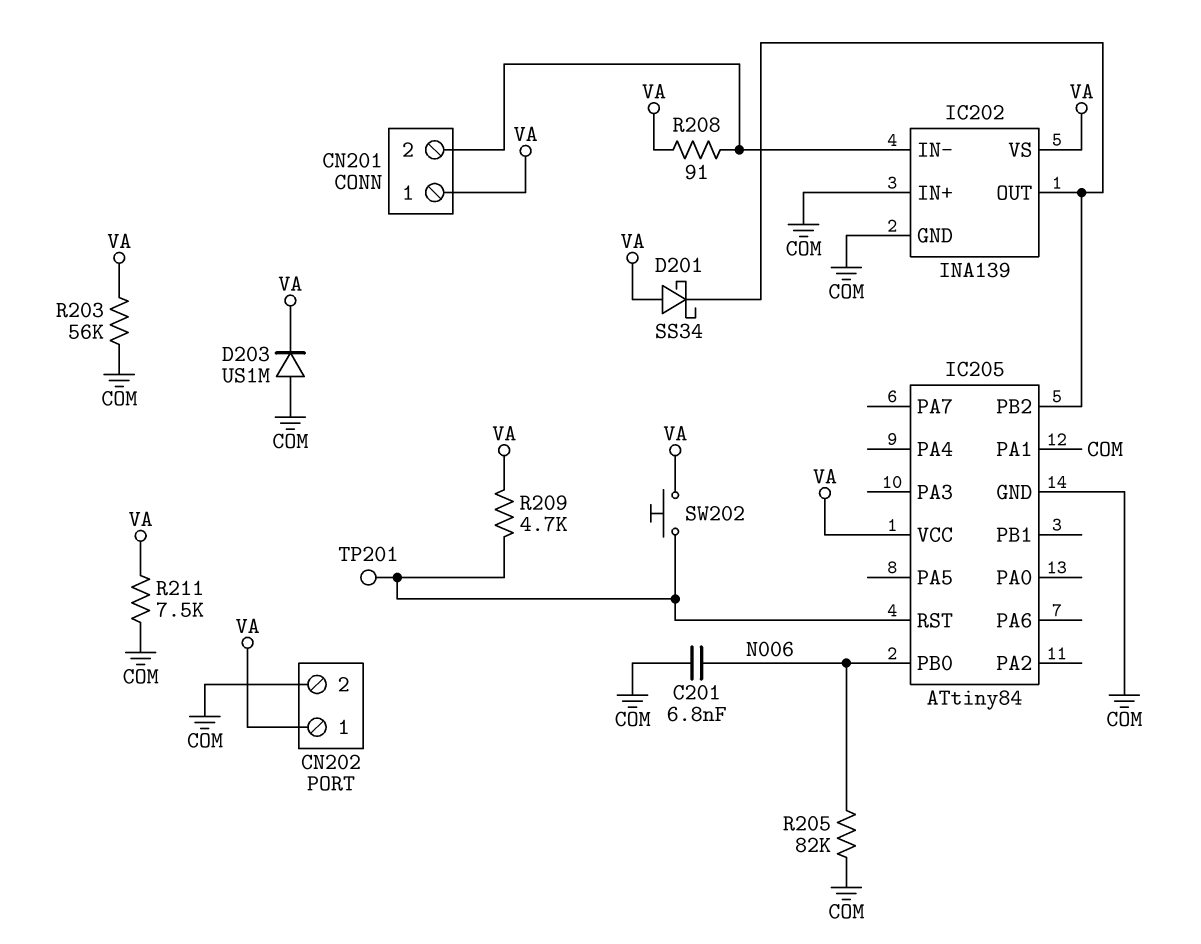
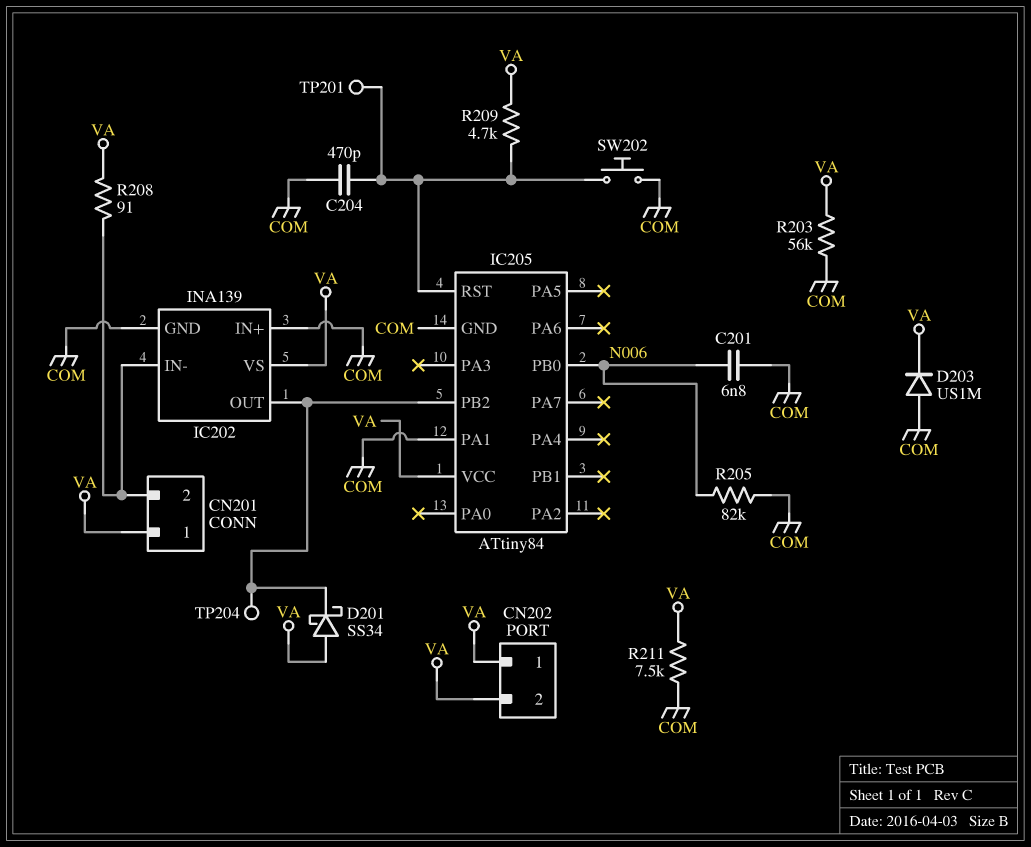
C204: none -> 470pF (COM, IC205/RST)
CN202 pin 2: COM -> VA
SW202: button (IC205/RST, VA) -> button (COM, IC205/RST)
TP204: none -> test point (IC202/OUT)

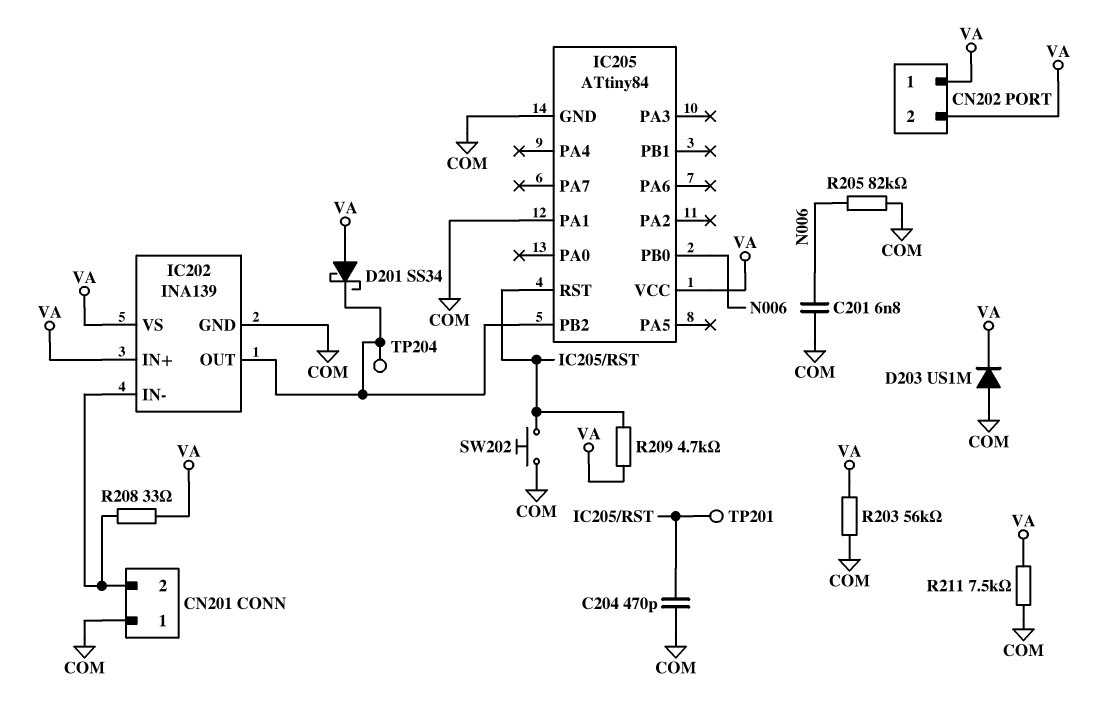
CN201 pin 1: VA -> COM
IC202 pin IN+: COM -> VA
R208: 91 (CN201/2, VA) -> 33 (CN201/2, VA)

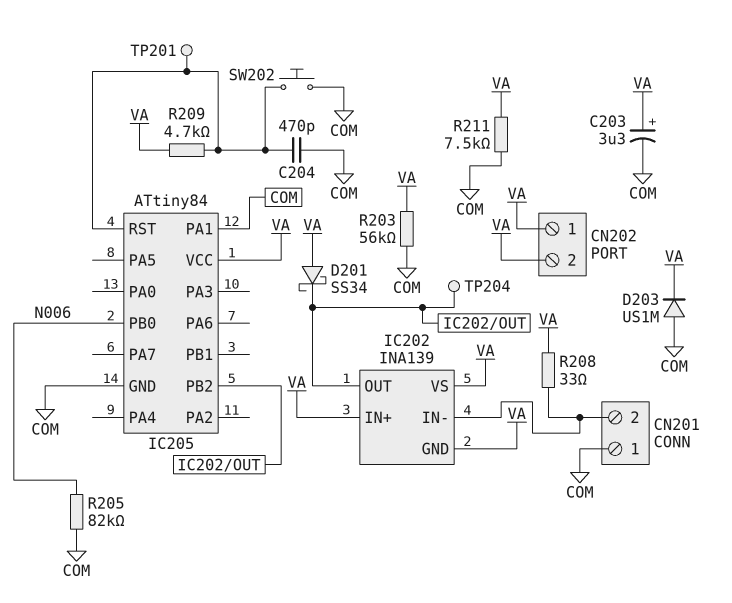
C201: 6.8nF (COM, N006) -> none
C203: none -> 3.3uF (plus VA, minus COM)
IC202 pin GND: COM -> VA

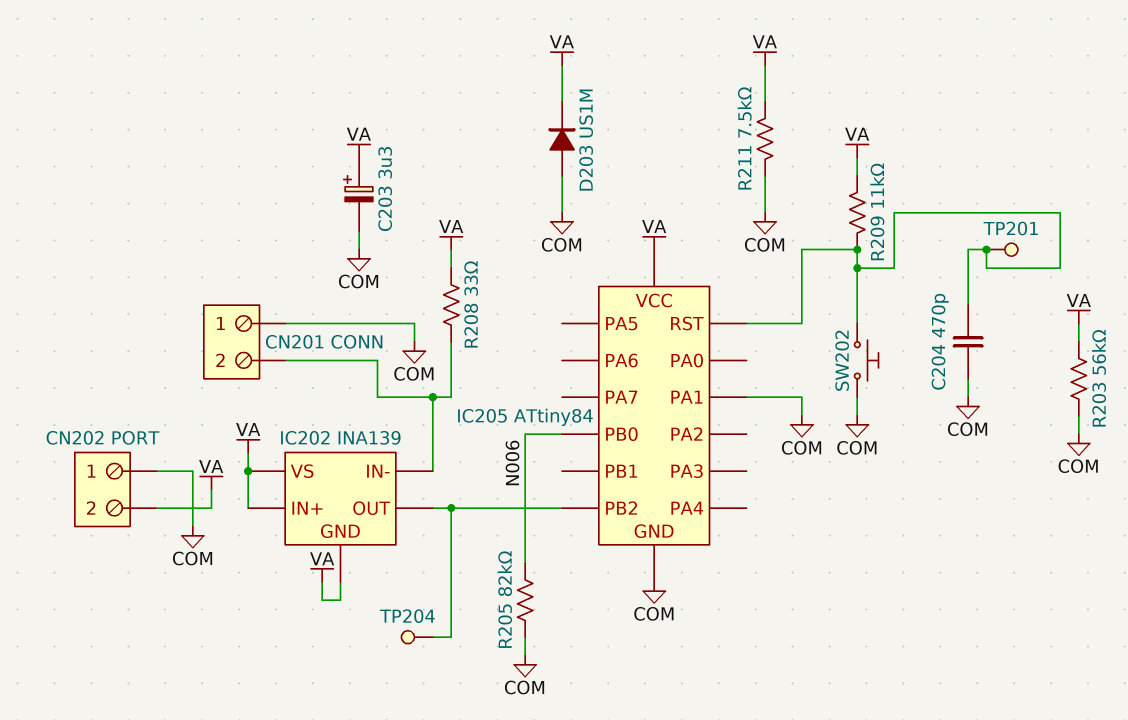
CN202 pin 1: VA -> COM
D201: schottky SS34 (A VA, K IC202/OUT) -> none
R209: 4.7k (IC205/RST, VA) -> 11k (IC205/RST, VA)

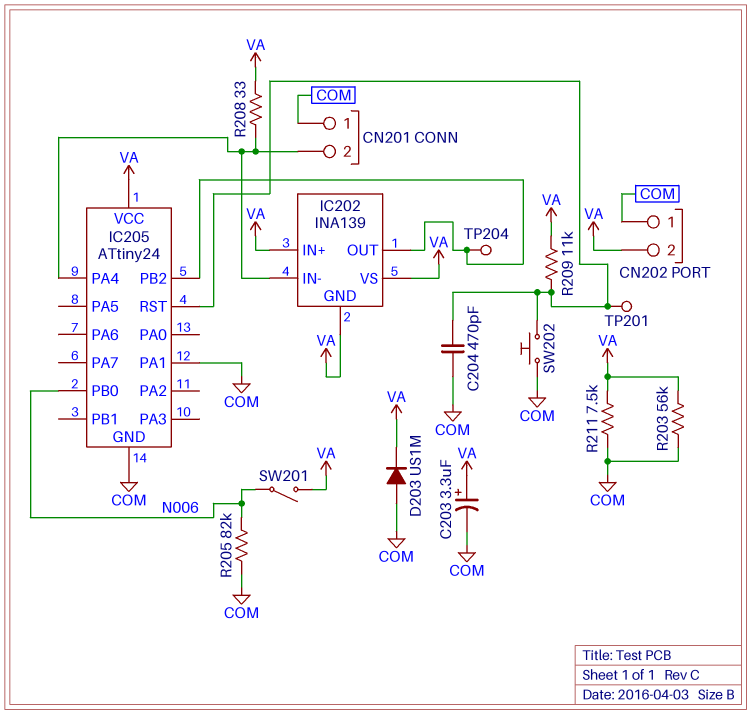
IC205: ATtiny84 -> ATtiny24
IC205 pin PA4: none -> CN201/2
SW201: none -> switch (N006, VA)

